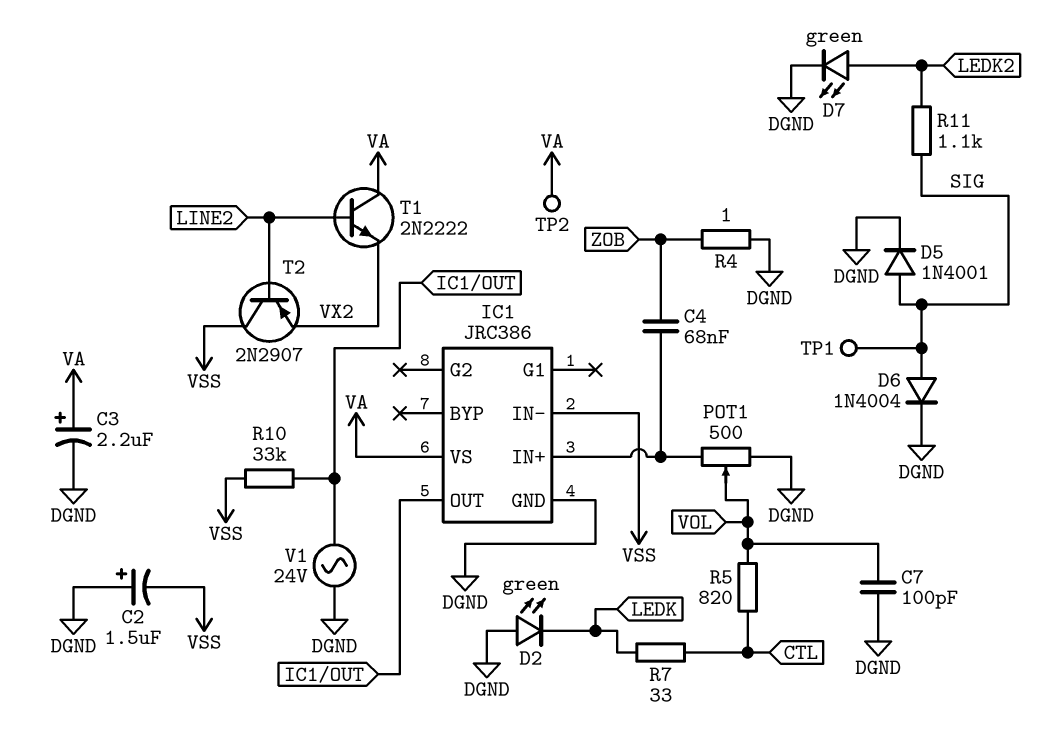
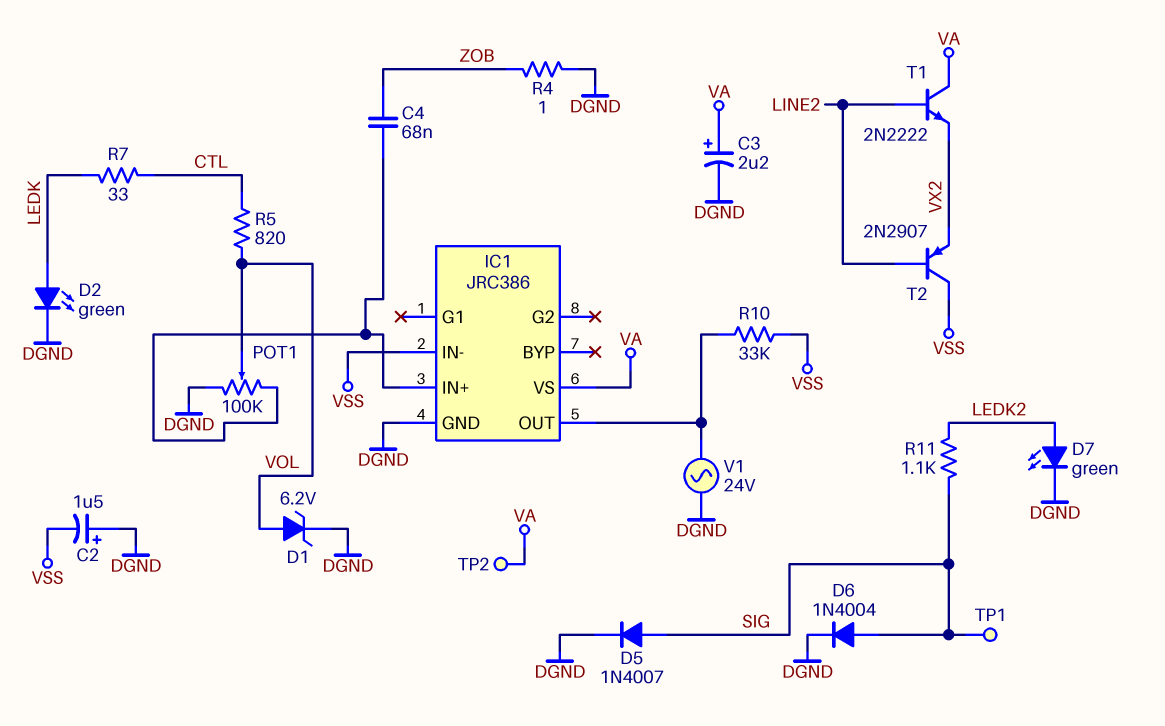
C7: 100pF (DGND, VOL) -> none
D1: none -> zener 6.2V (A VOL, K DGND)
D2: LED green (A DGND, K LEDK) -> LED green (A LEDK, K DGND)
D5: diode 1N4001 (A SIG, K DGND) -> diode 1N4007 (A SIG, K DGND)
POT1: 500 (DGND, IC1/IN+, wiper VOL) -> 100k (DGND, IC1/IN+, wiper VOL)

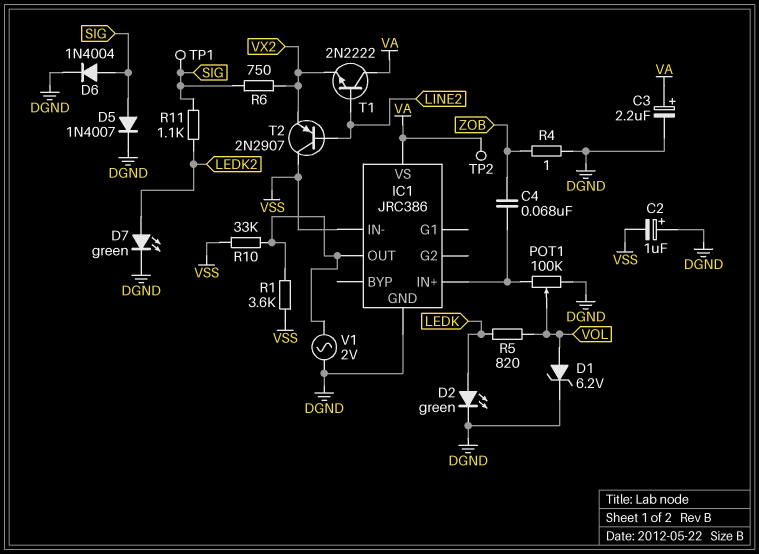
C2: 1.5uF (plus DGND, minus VSS) -> 1uF (plus DGND, minus VSS)
R1: none -> 3.6k (IC1/OUT, VSS)
R5: 820 (CTL, VOL) -> 820 (LEDK, VOL)
R6: none -> 750 (SIG, VX2)
R7: 33 (CTL, LEDK) -> none
V1: AC 24V (DGND, IC1/OUT) -> AC 2V (DGND, IC1/OUT)

